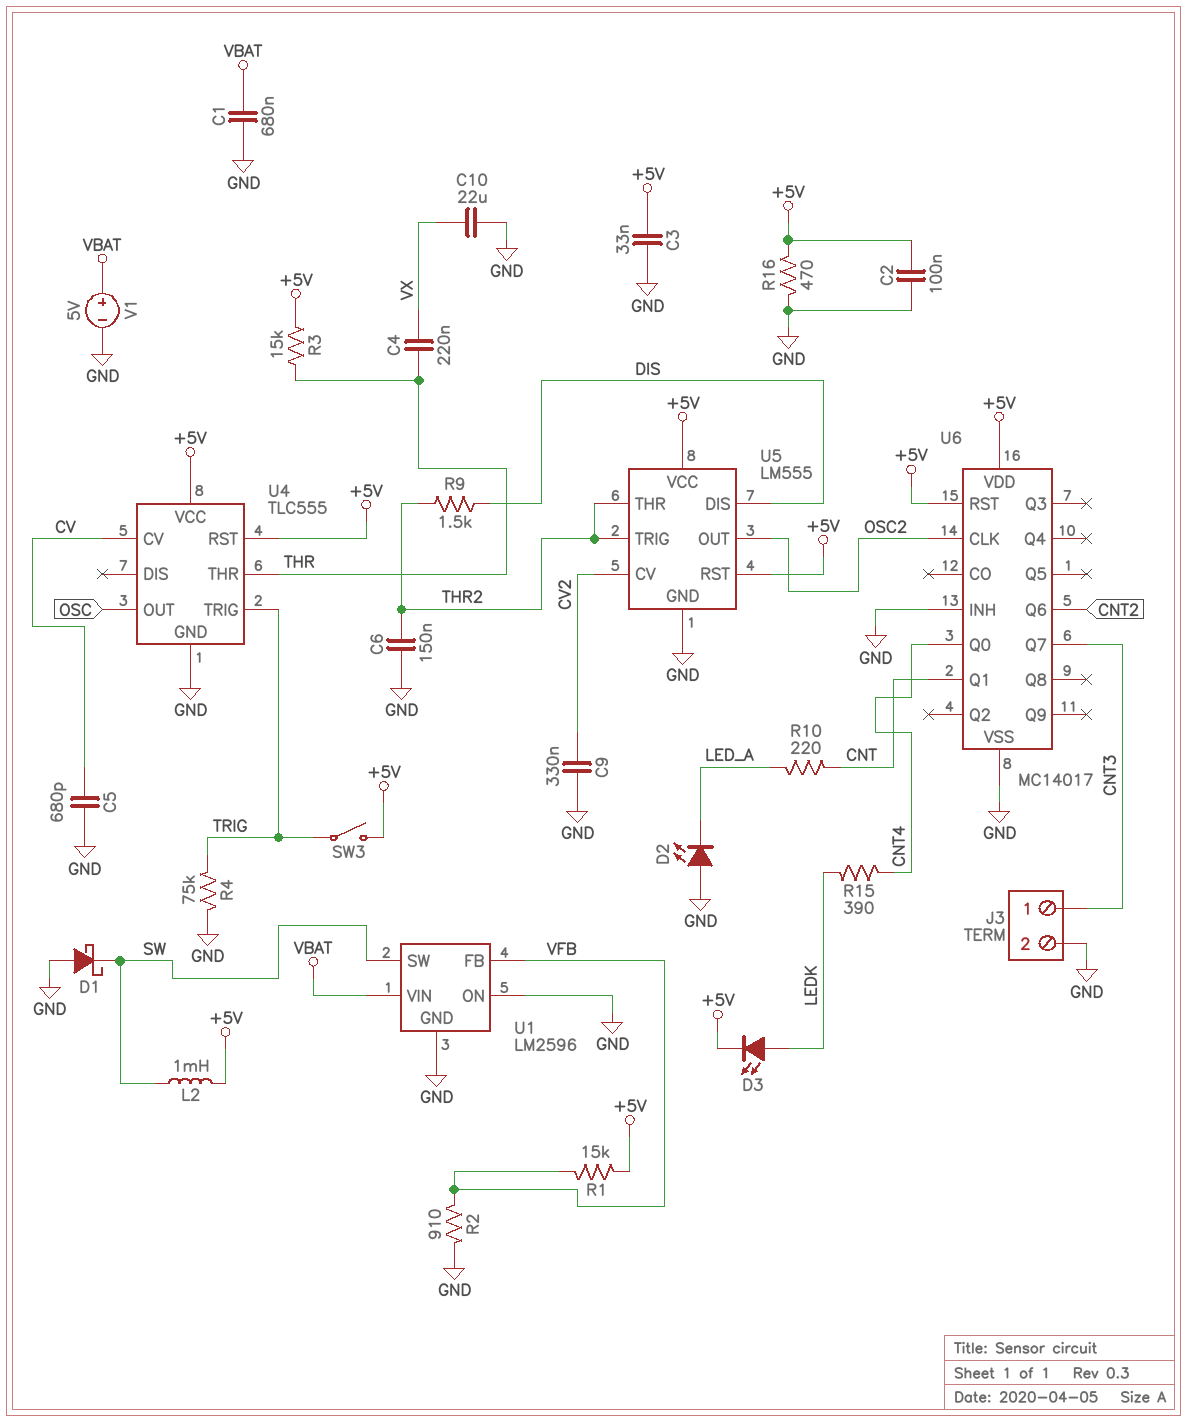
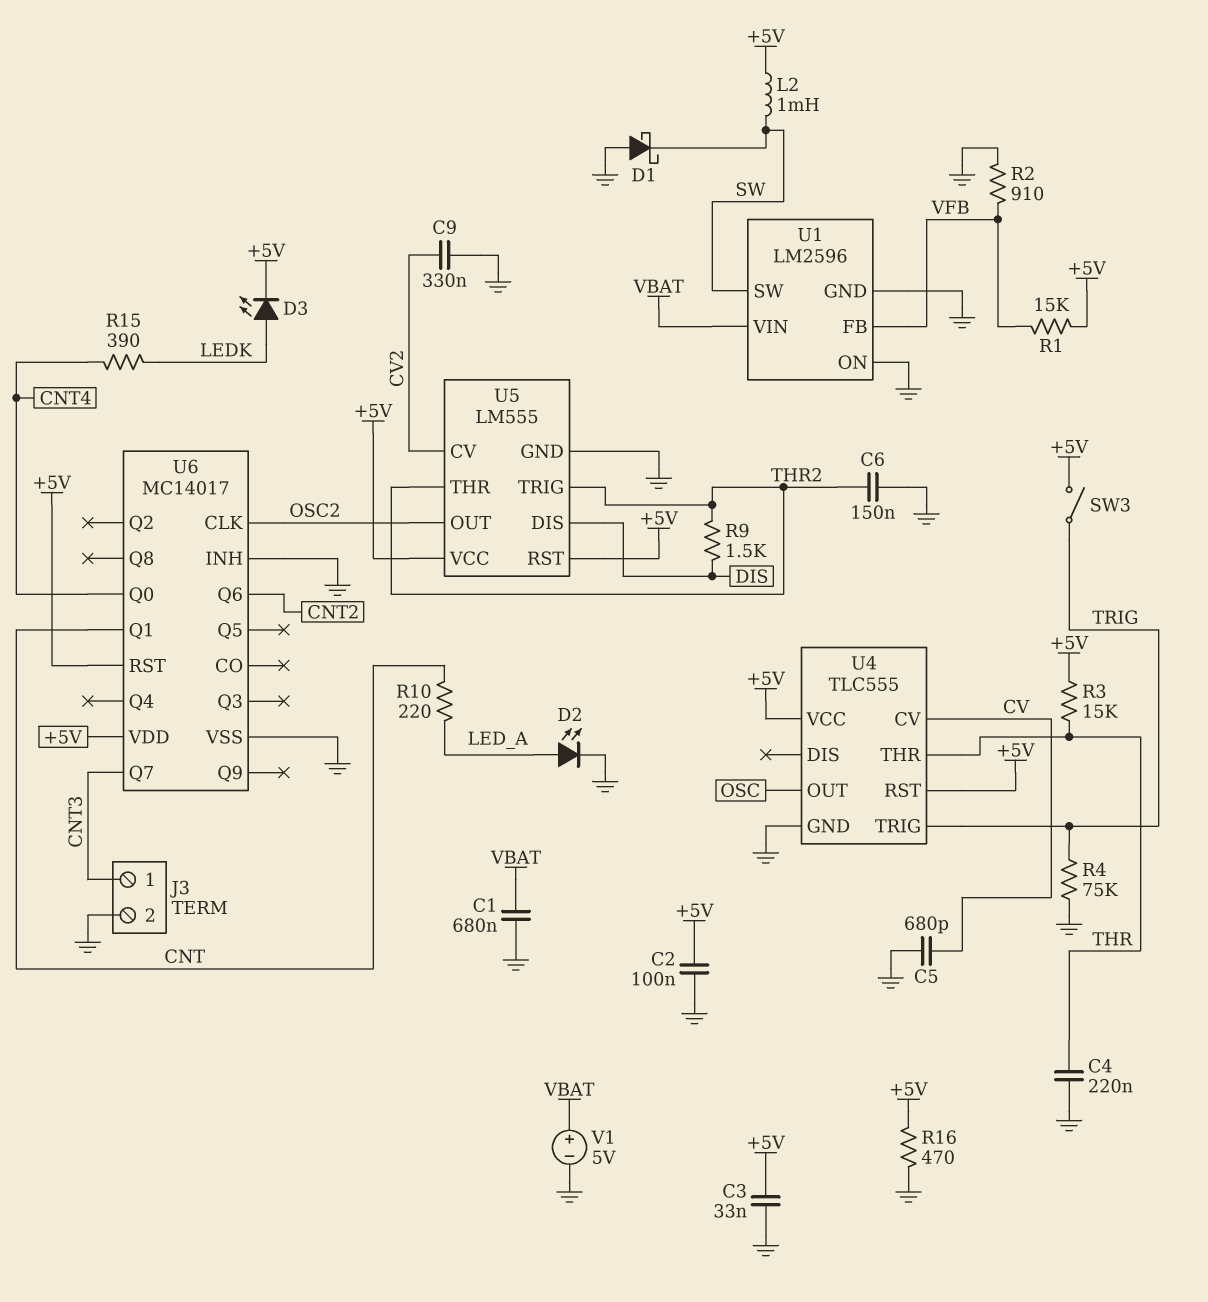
C4: 220nF (THR, VX) -> 220nF (GND, THR)
C10: 22uF (GND, VX) -> none
D2: LED (A GND, K LED_A) -> LED (A LED_A, K GND)

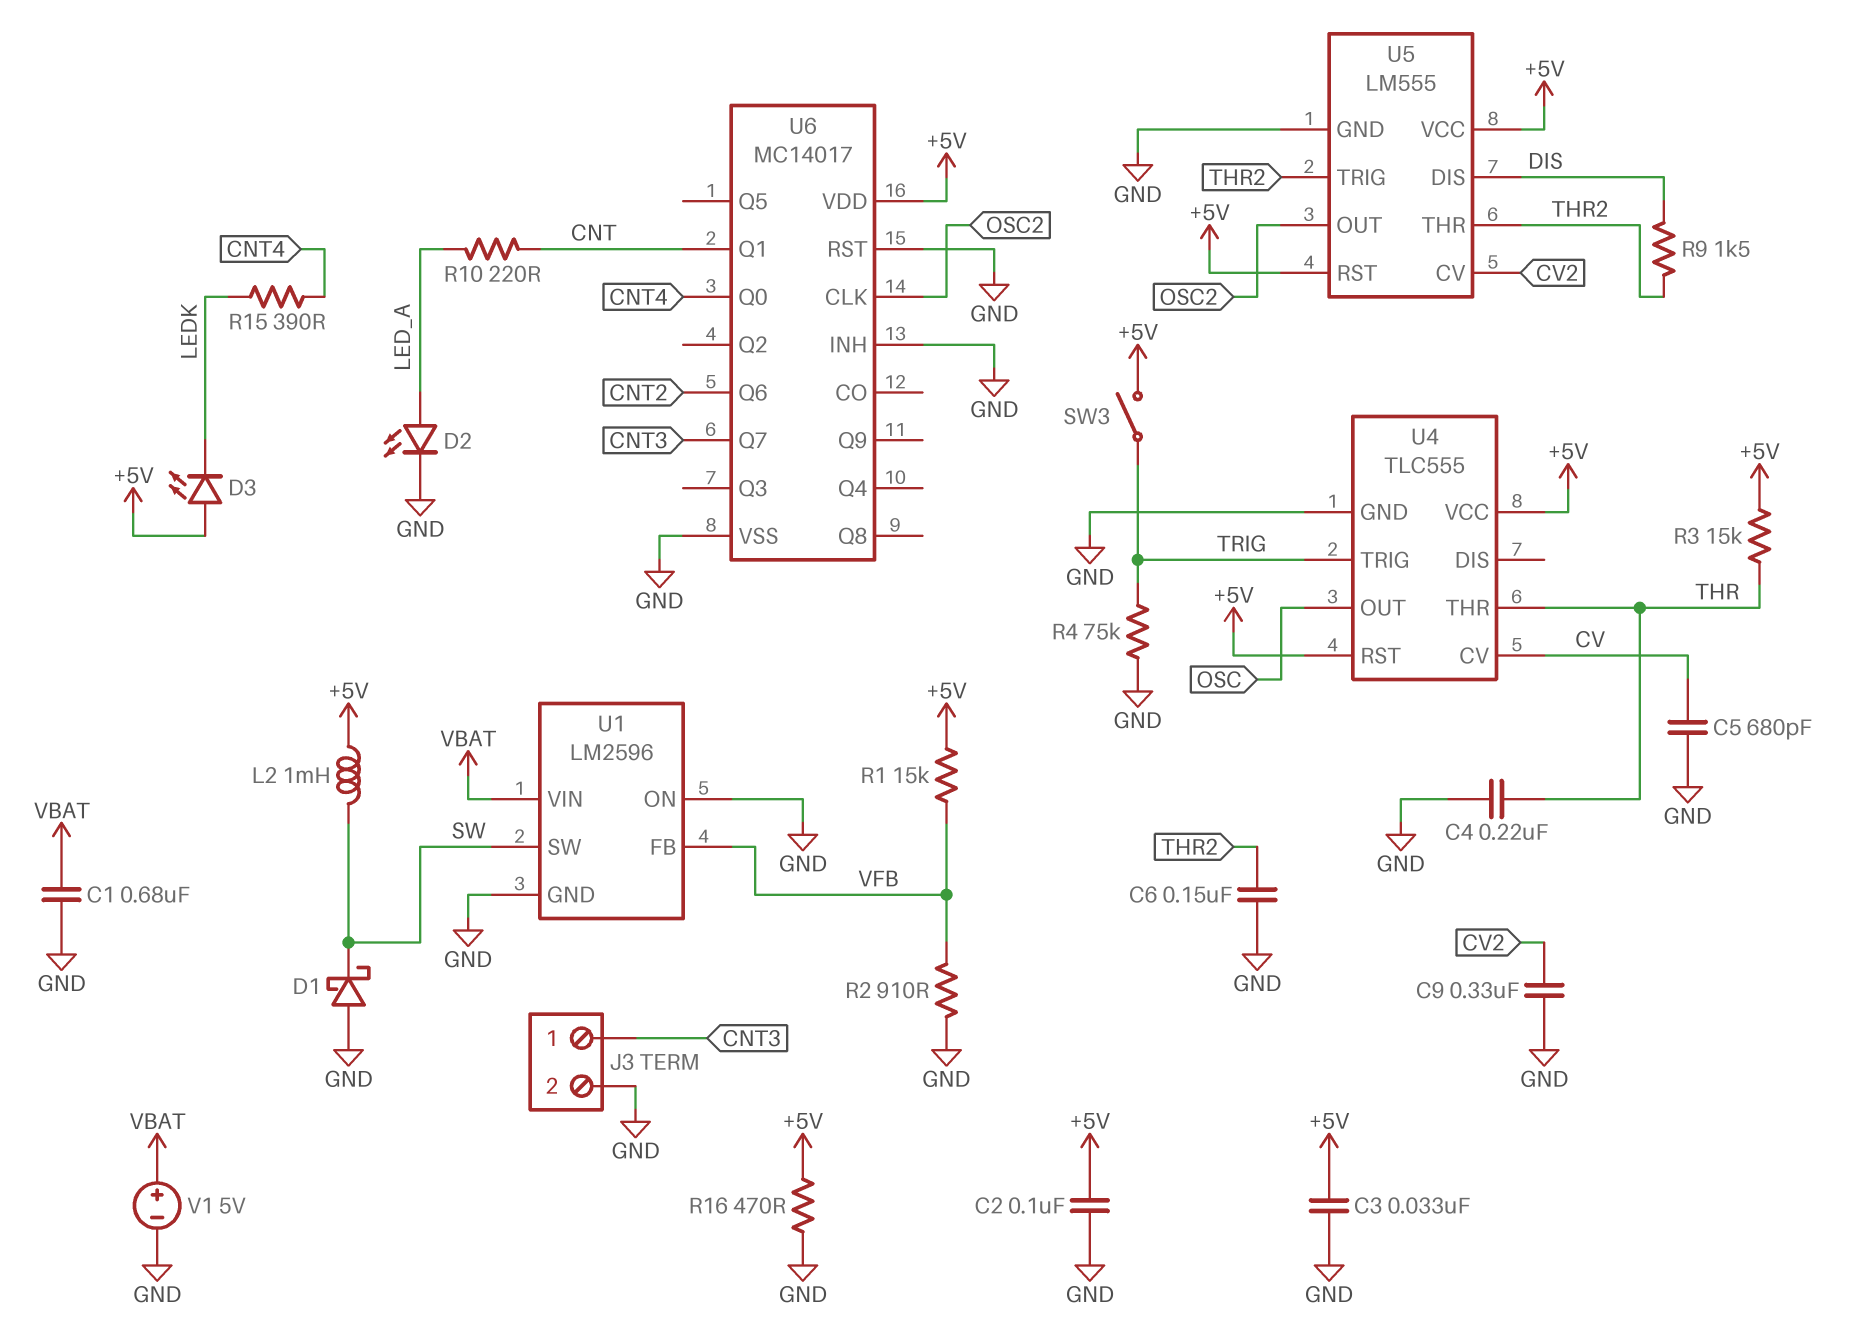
D3: LED (A LEDK, K +5V) -> LED (A +5V, K LEDK)
U6 pin RST: +5V -> GND

